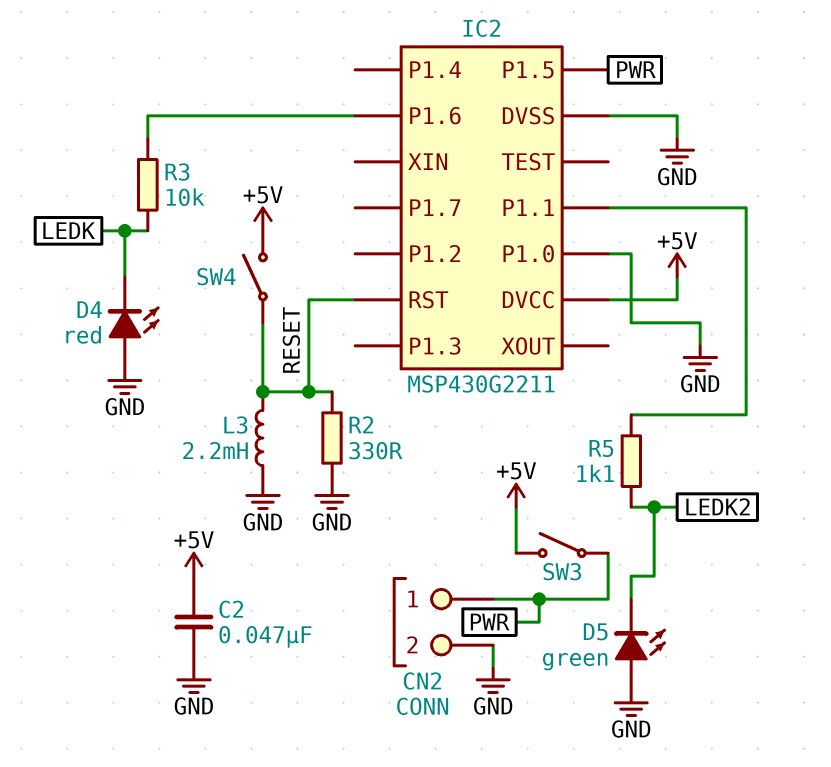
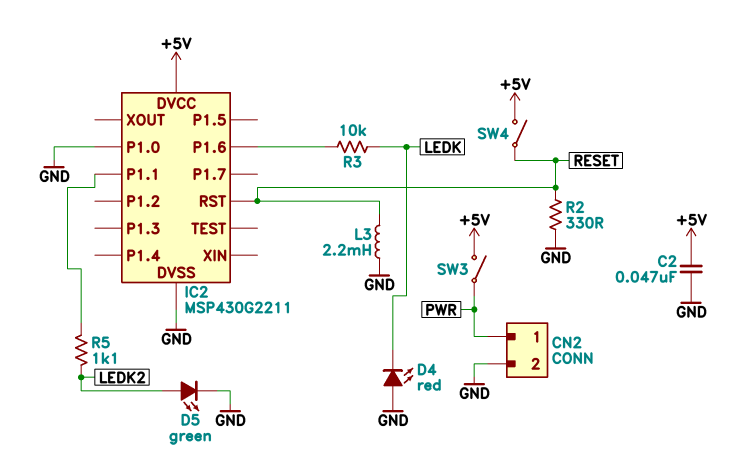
D5: LED green (A GND, K LEDK2) -> LED green (A LEDK2, K GND)
IC2 pin P1.5: PWR -> none

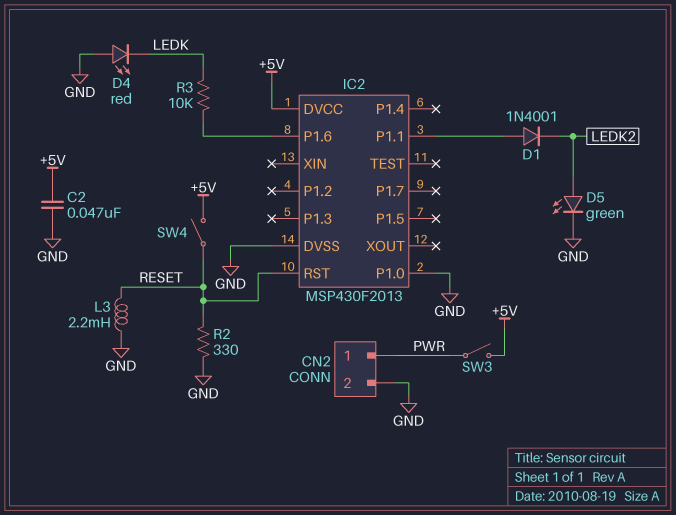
D1: none -> diode 1N4001 (A IC2/P1.1, K LEDK2)
IC2: MSP430G2211 -> MSP430F2013
R5: 1.1k (IC2/P1.1, LEDK2) -> none

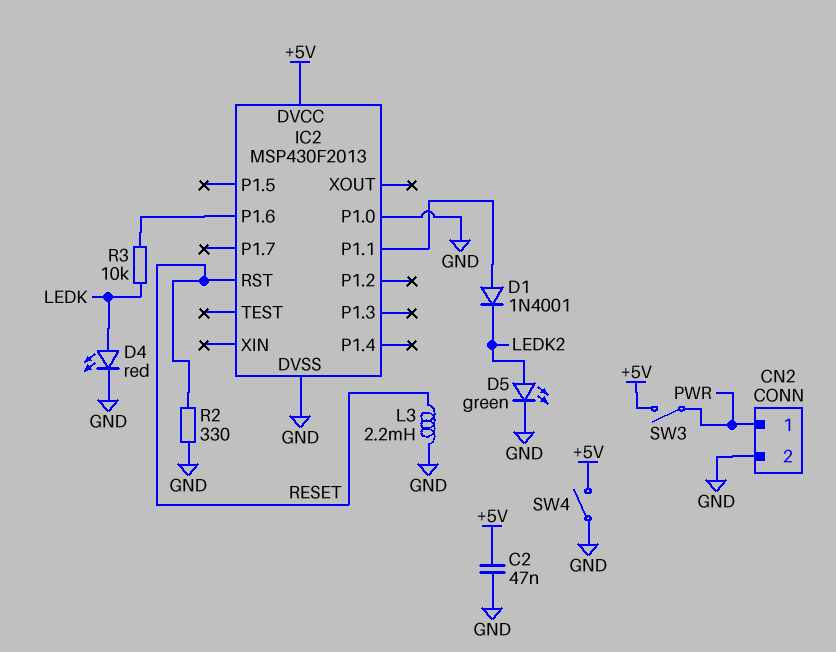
D4: LED red (A GND, K LEDK) -> LED red (A LEDK, K GND)
SW4: switch (+5V, RESET) -> switch (+5V, GND)

